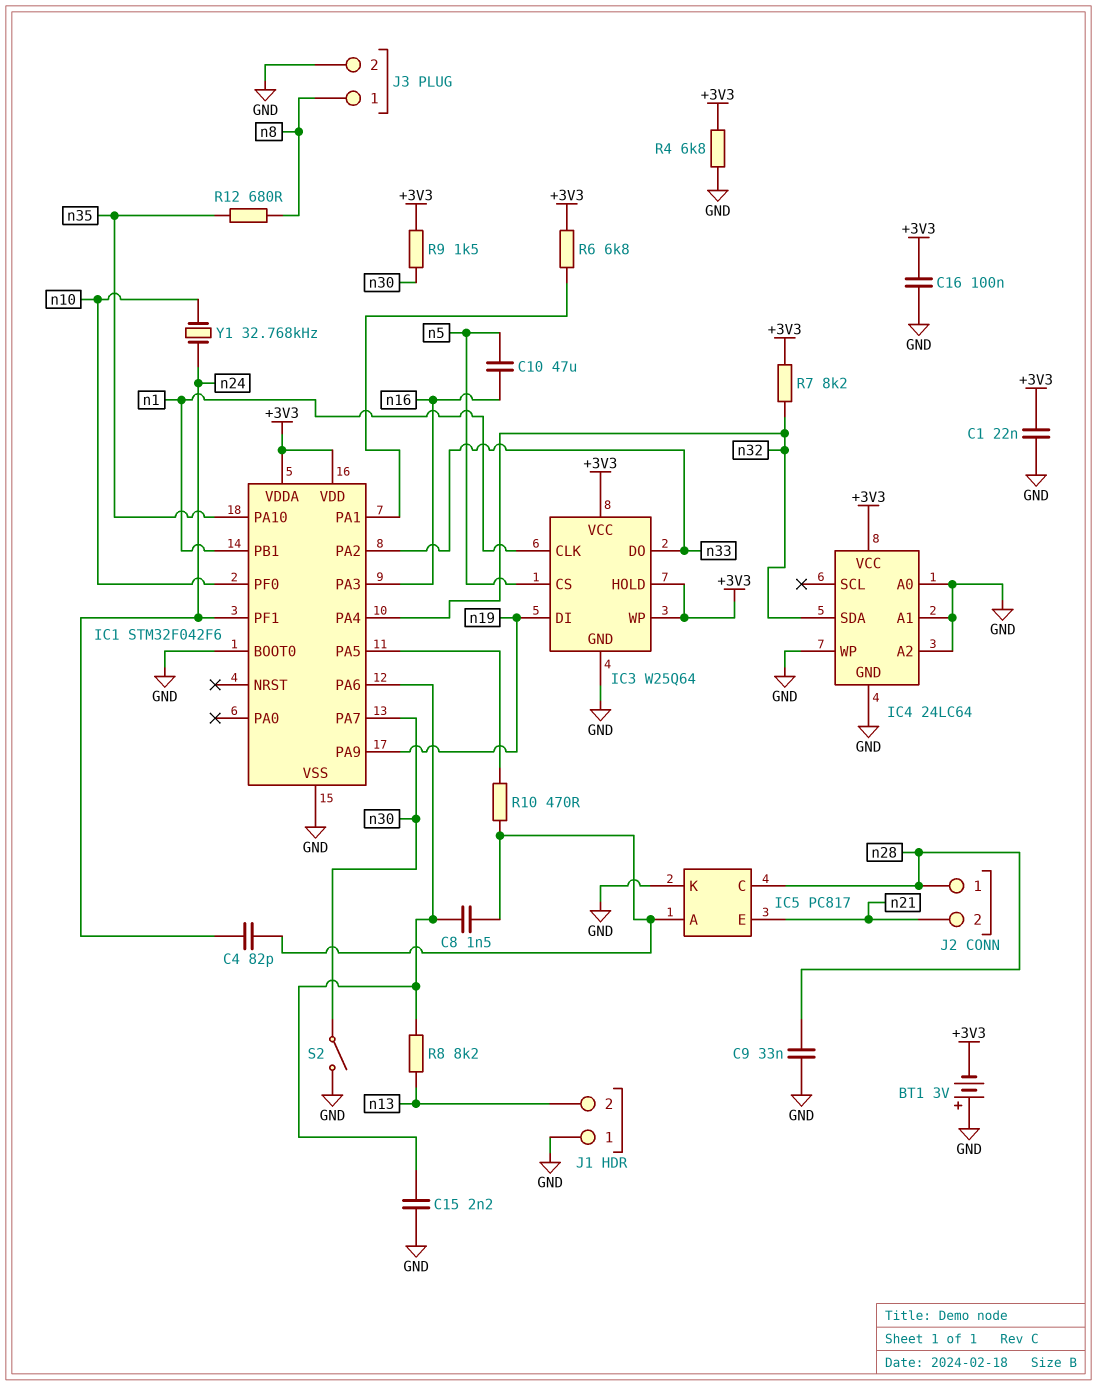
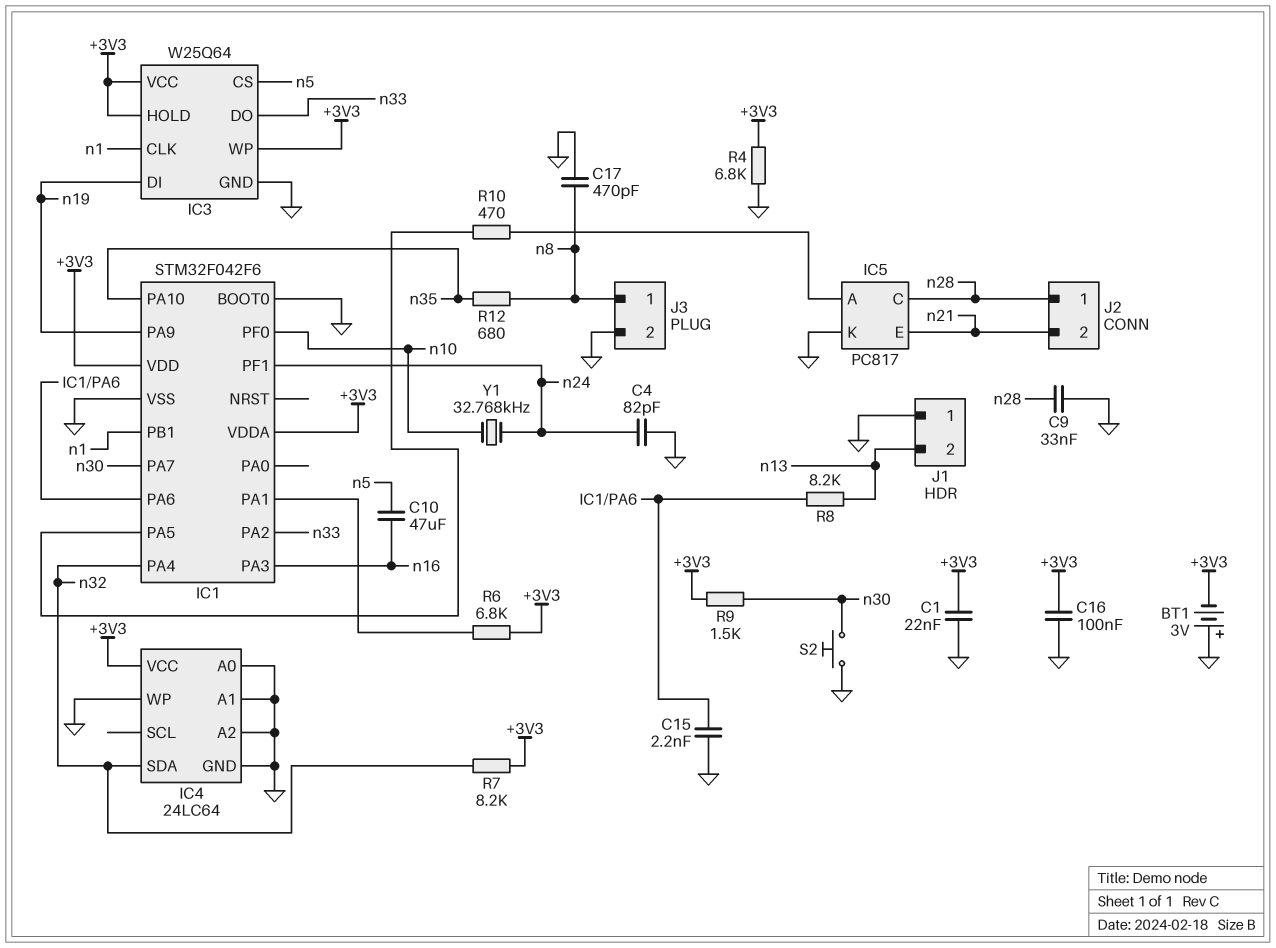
C4: 82pF (IC5/A, n24) -> 82pF (GND, n24)
C8: 1.5nF (IC1/PA6, IC5/A) -> none
C17: none -> 470pF (GND, n8)
S2: switch (GND, n30) -> button (GND, n30)

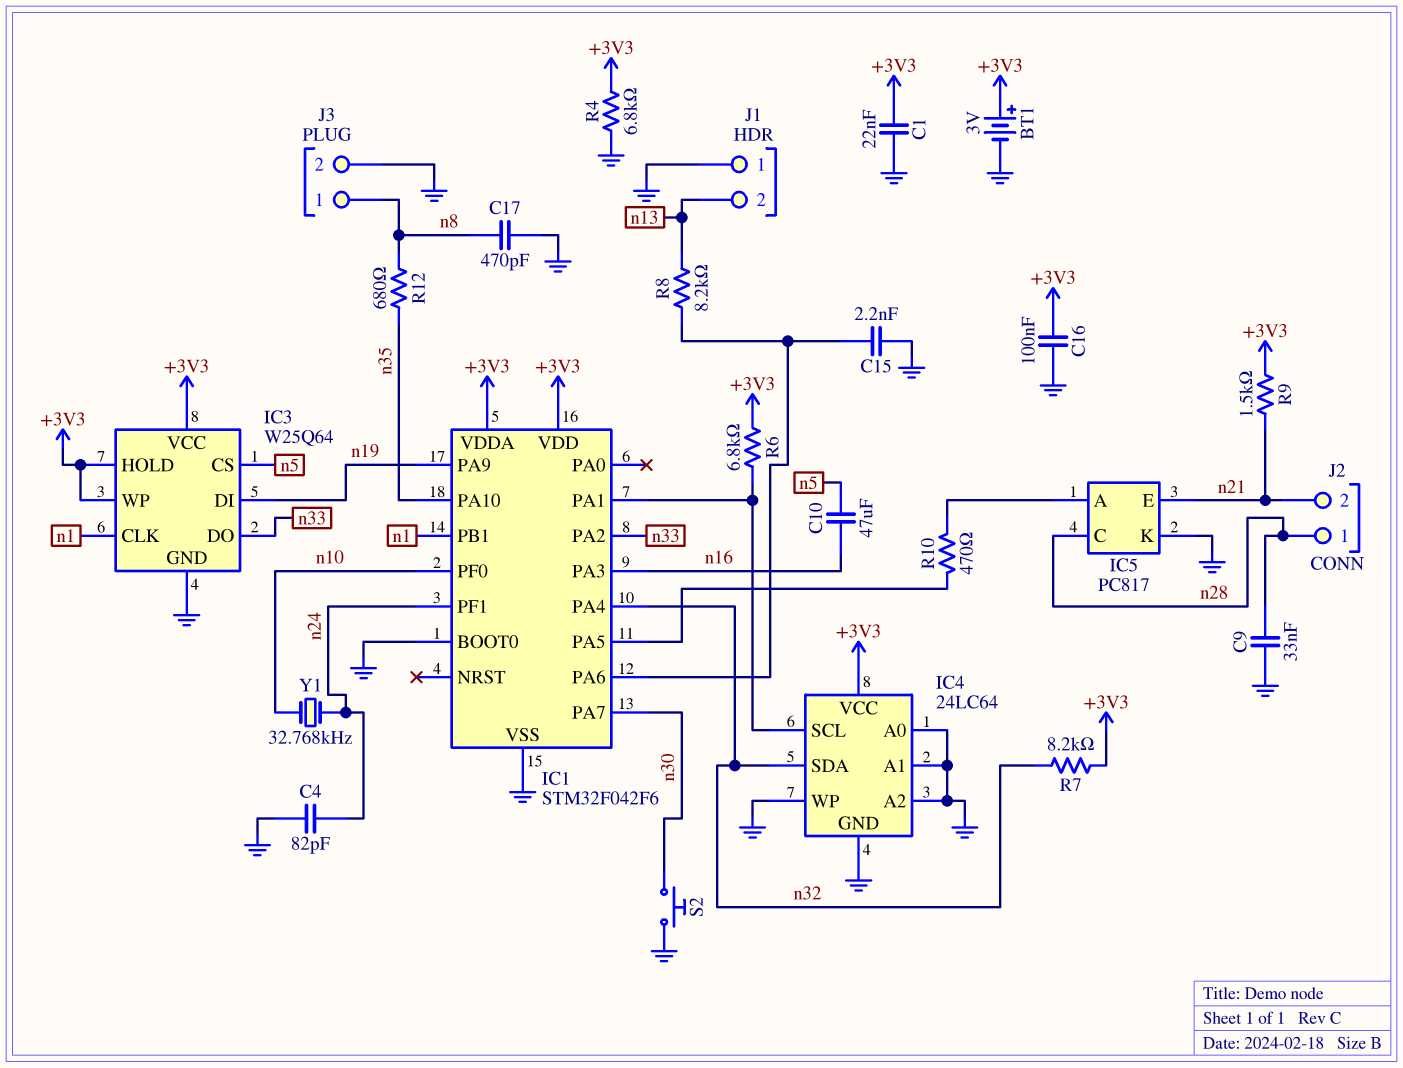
BT1: 3V (plus GND, minus +3V3) -> 3V (plus +3V3, minus GND)
IC4 pin SCL: none -> IC1/PA1
R9: 1.5k (+3V3, n30) -> 1.5k (+3V3, n21)

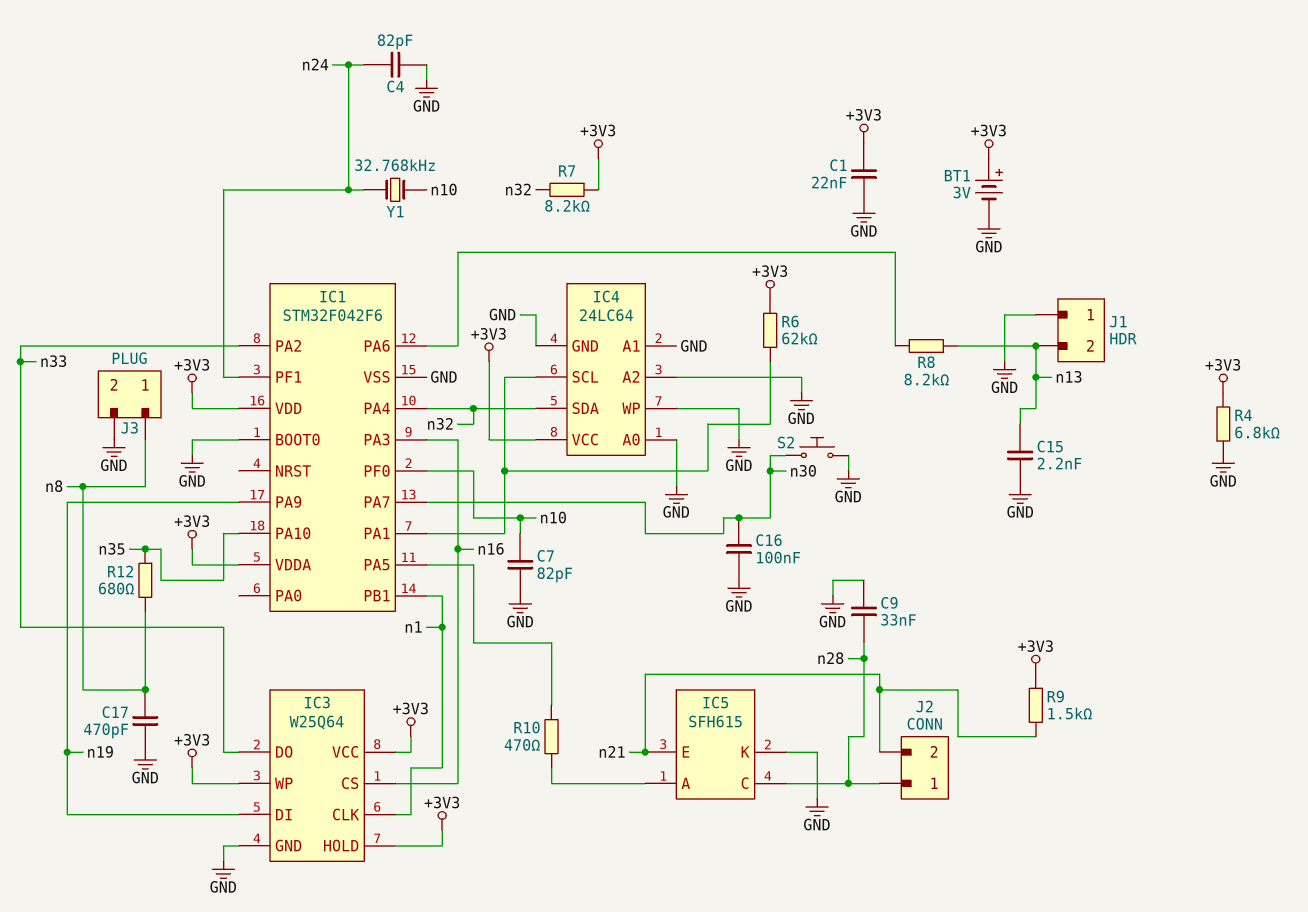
C7: none -> 82pF (GND, n10)
C10: 47uF (n5, n16) -> none
C15: 2.2nF (GND, IC1/PA6) -> 2.2nF (GND, n13)
C16: 100nF (+3V3, GND) -> 100nF (GND, n30)
IC3 pin CS: n5 -> n16
IC5: PC817 -> SFH615
R6: 6.8k (+3V3, IC1/PA1) -> 62k (+3V3, IC1/PA1)

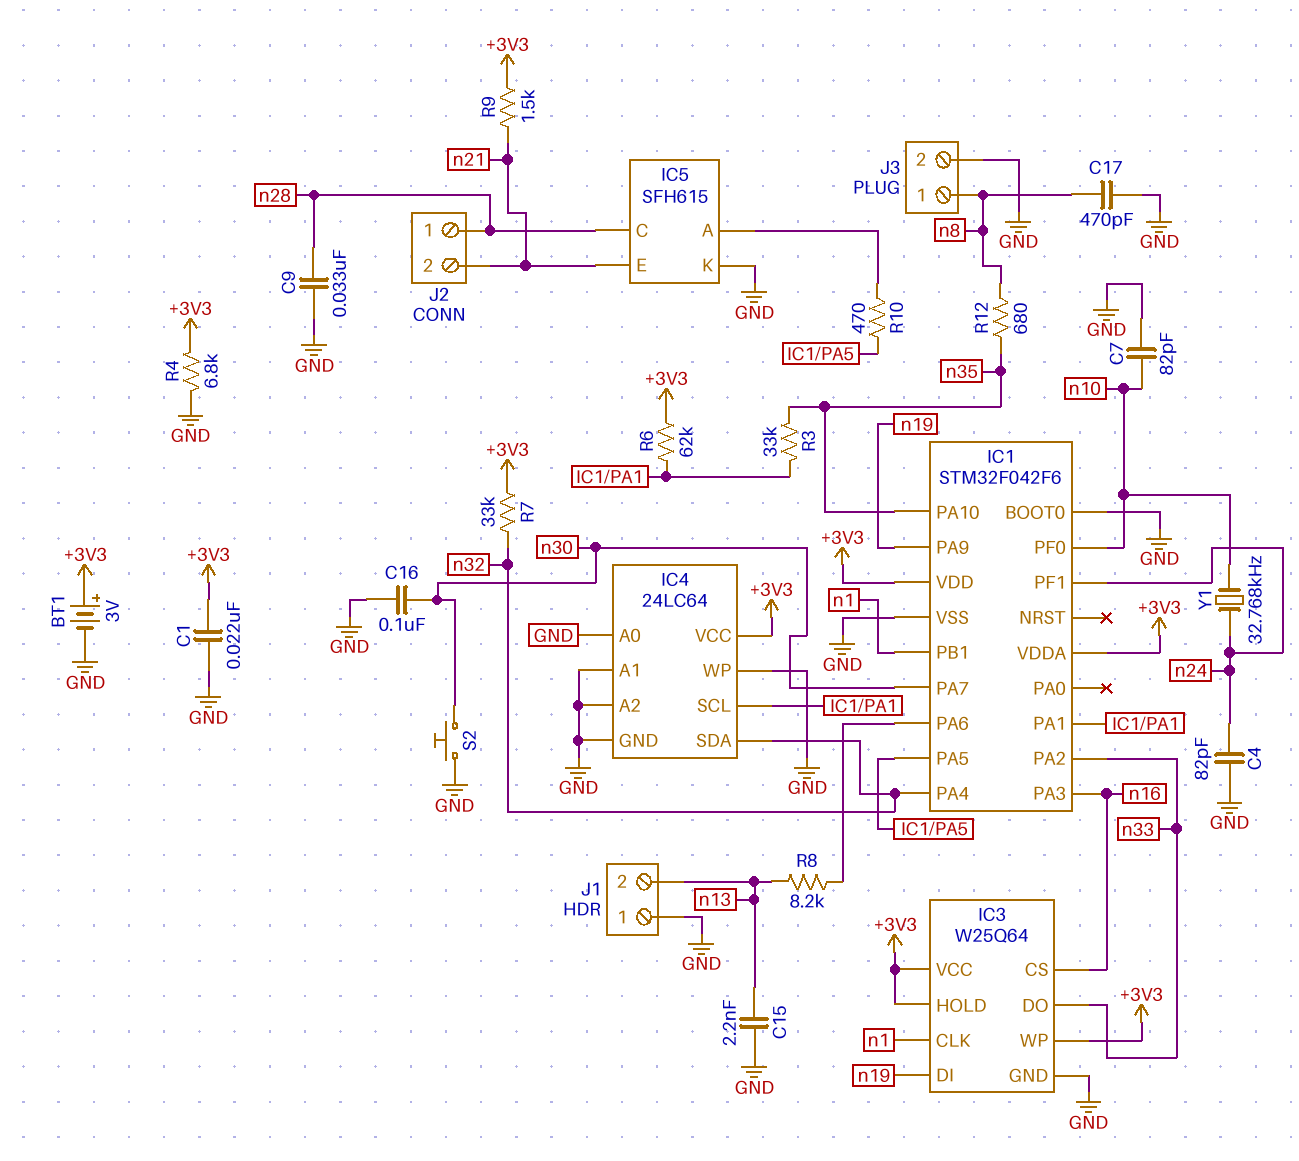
R3: none -> 33k (IC1/PA1, n35)
R7: 8.2k (+3V3, n32) -> 33k (+3V3, n32)

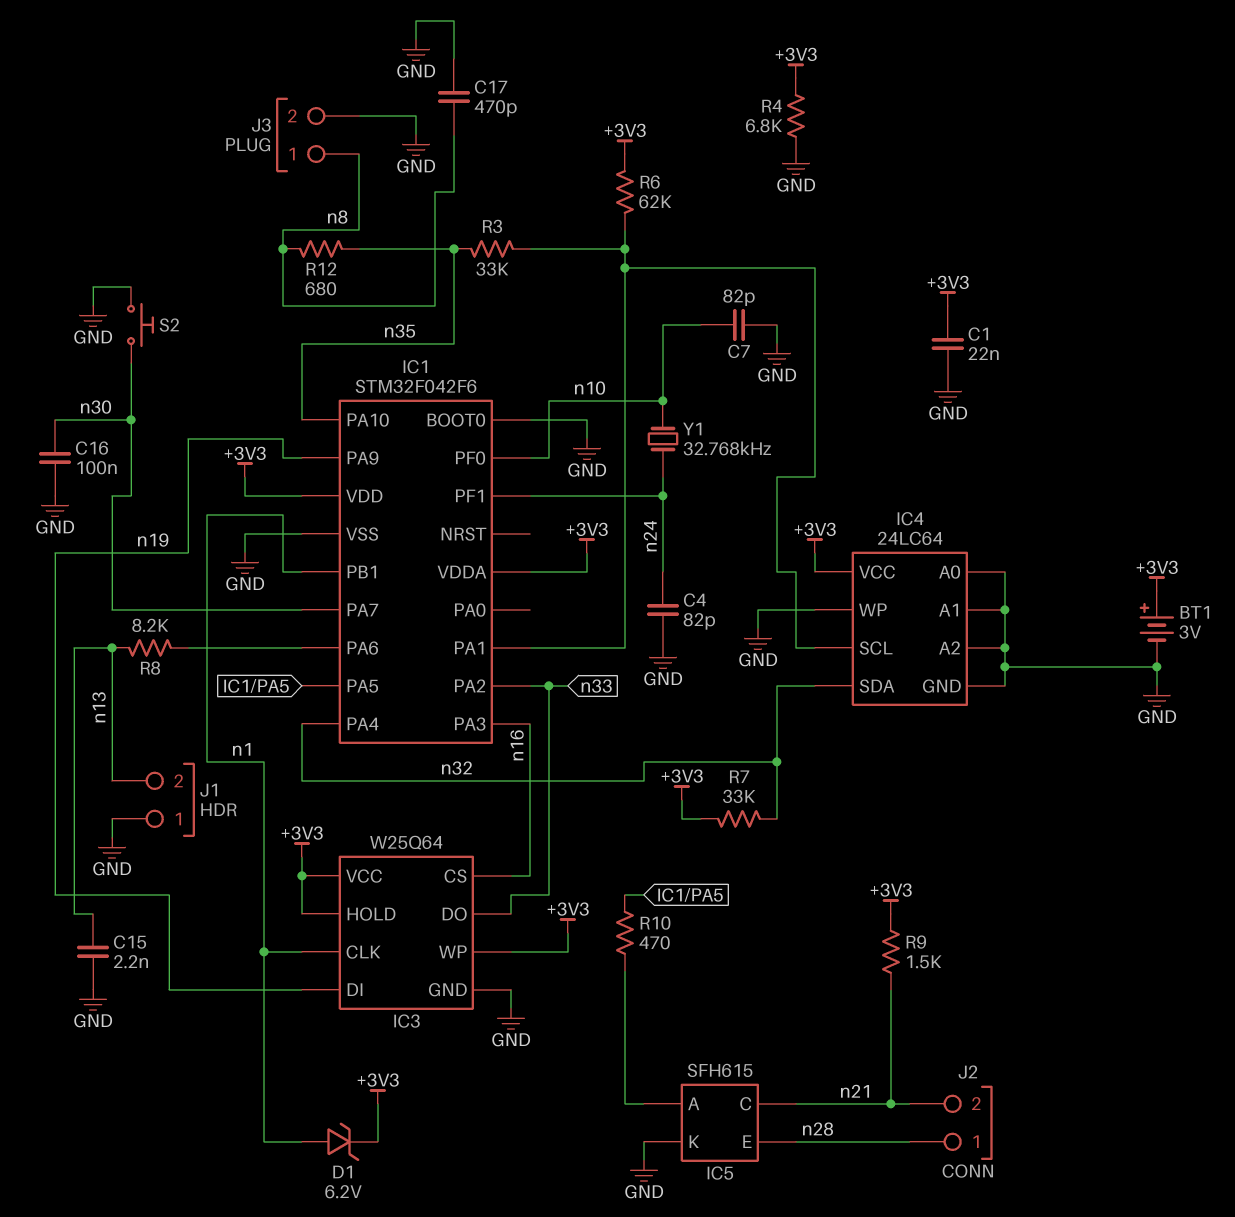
C9: 33nF (GND, n28) -> none
D1: none -> zener 6.2V (A n1, K +3V3)
IC5 pin C: n28 -> n21
IC5 pin E: n21 -> n28

